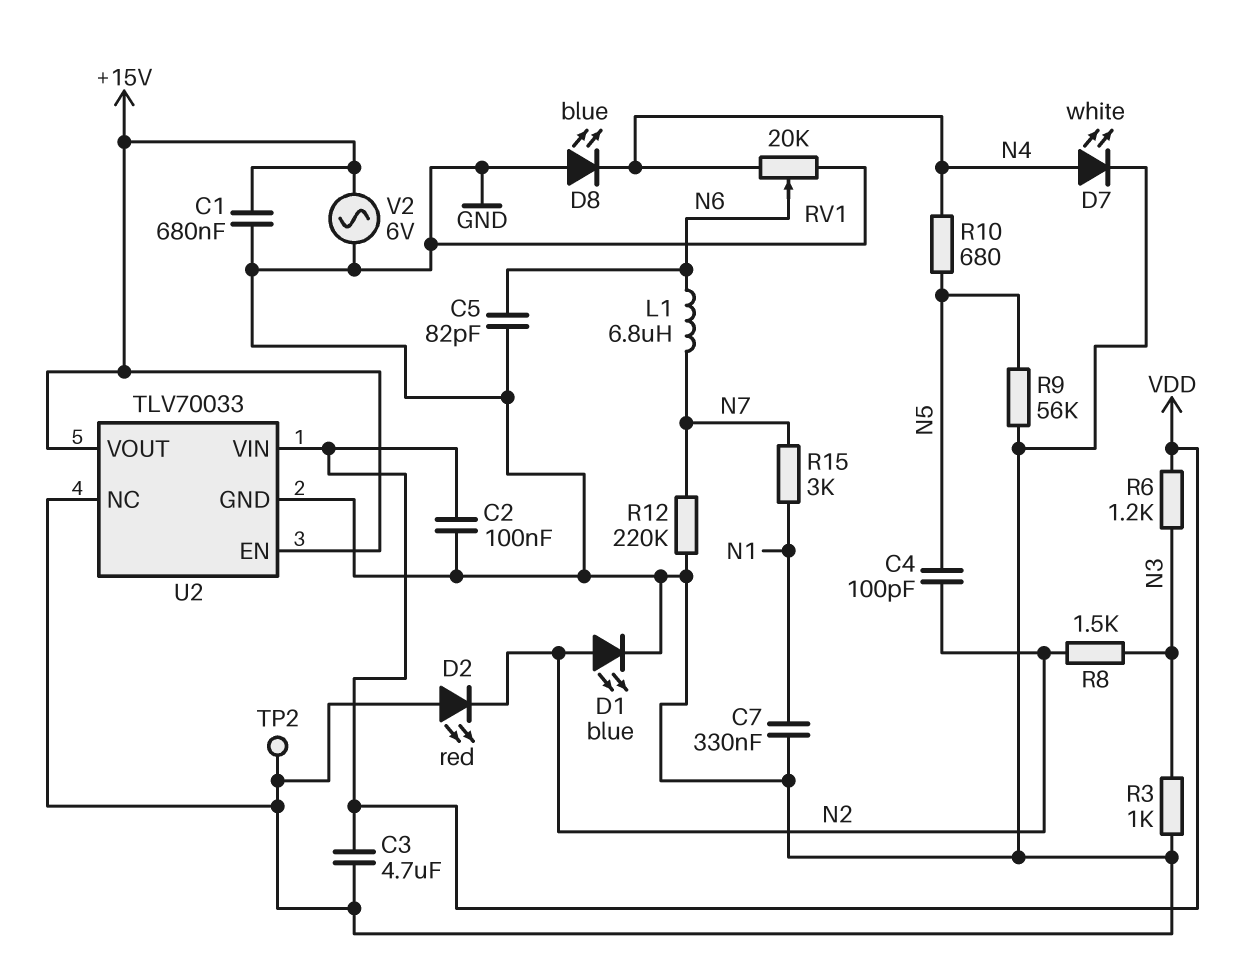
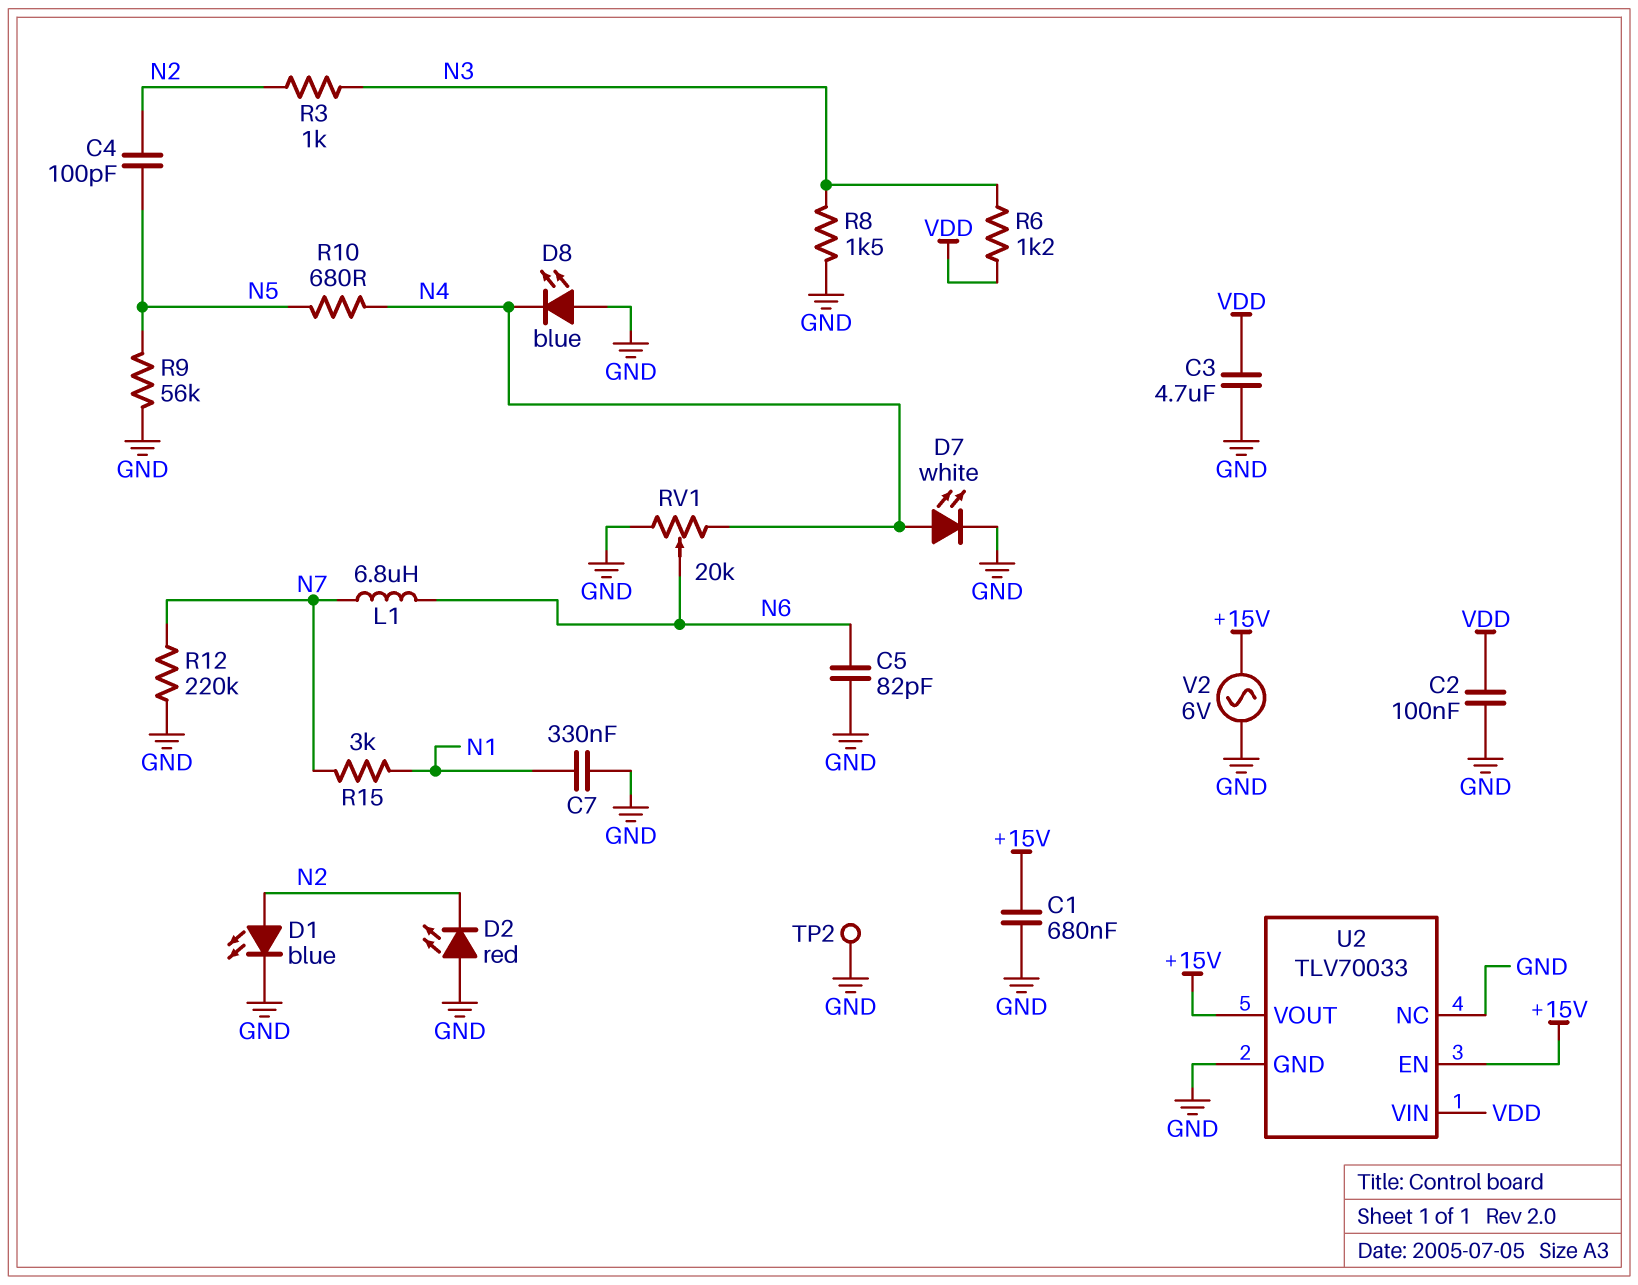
R3: 1k (GND, N3) -> 1k (N2, N3)
R8: 1.5k (N2, N3) -> 1.5k (GND, N3)

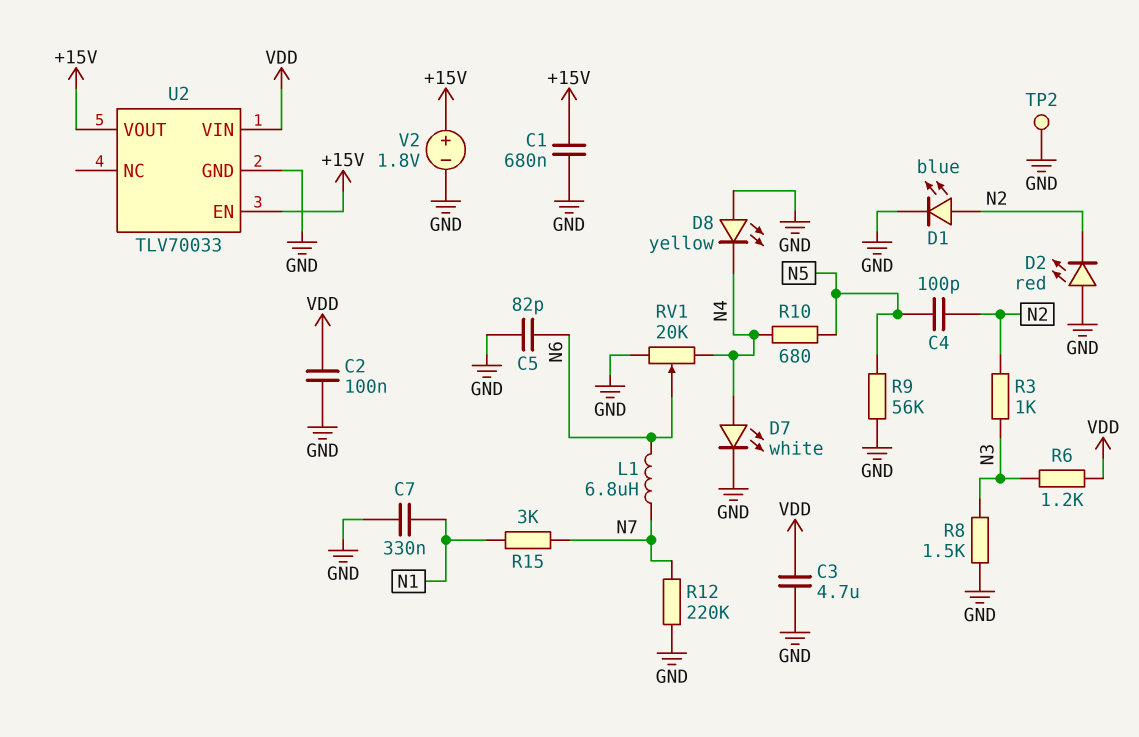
D8: LED blue (A GND, K N4) -> LED yellow (A GND, K N4)
U2 pin NC: GND -> none
V2: AC 6V (+15V, GND) -> 1.8V (plus +15V, minus GND)

